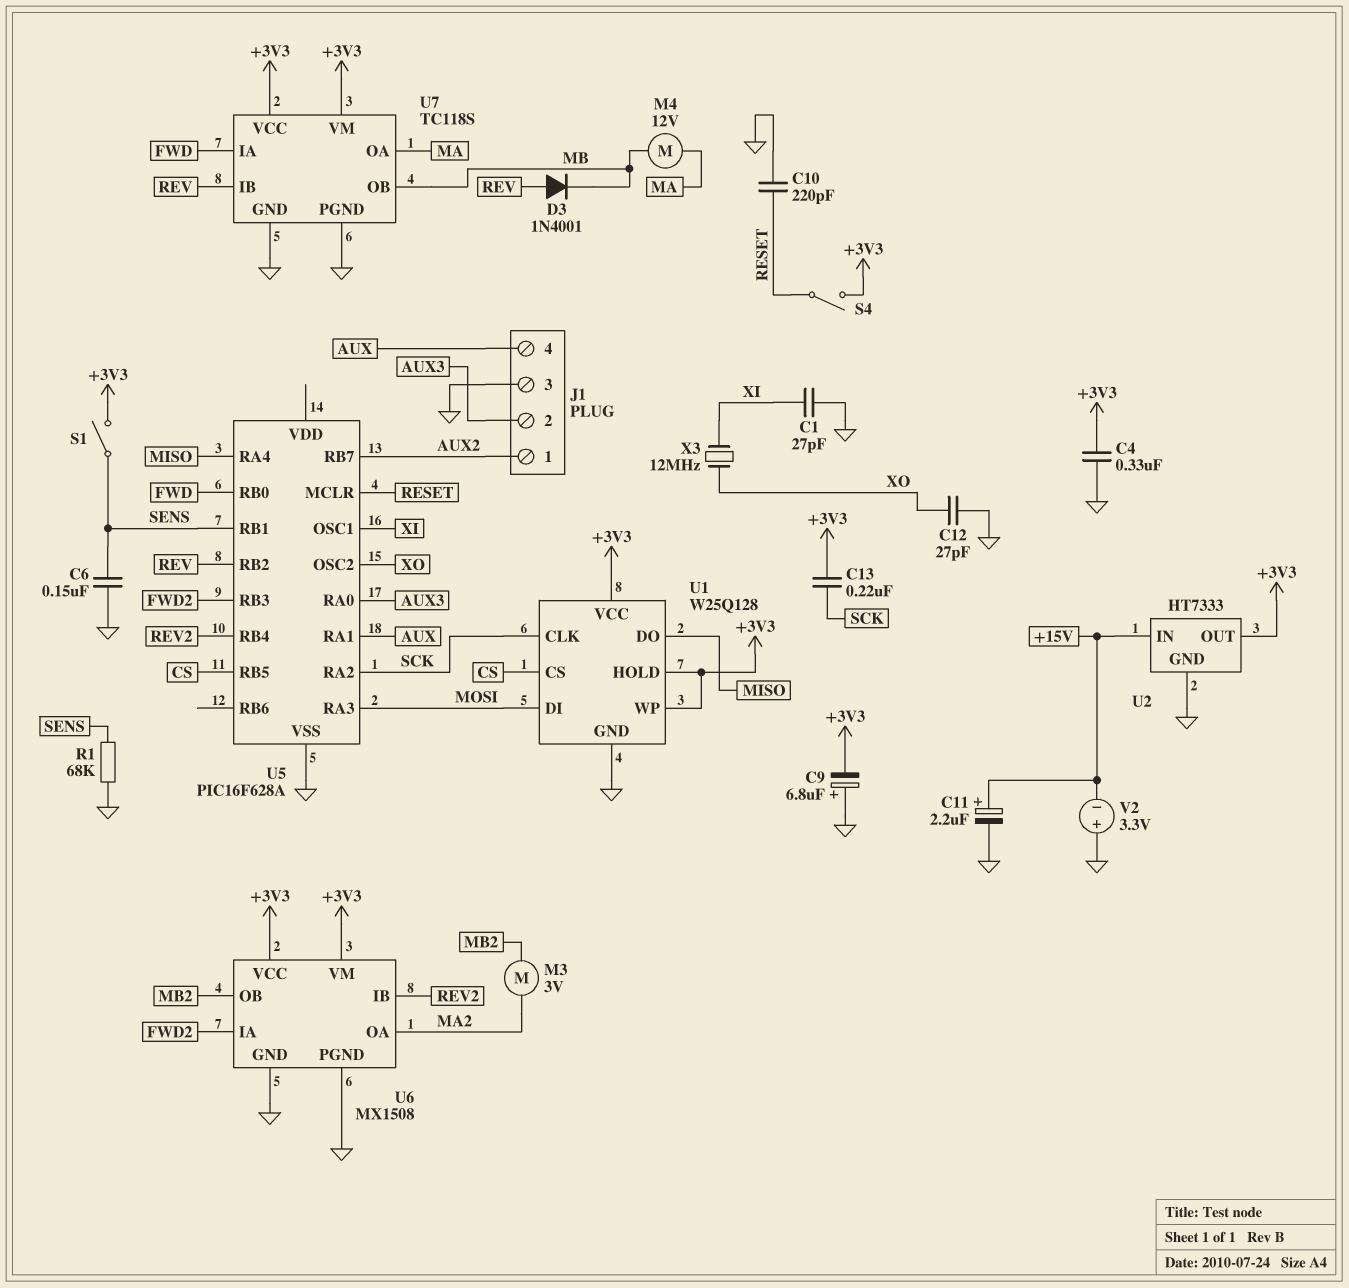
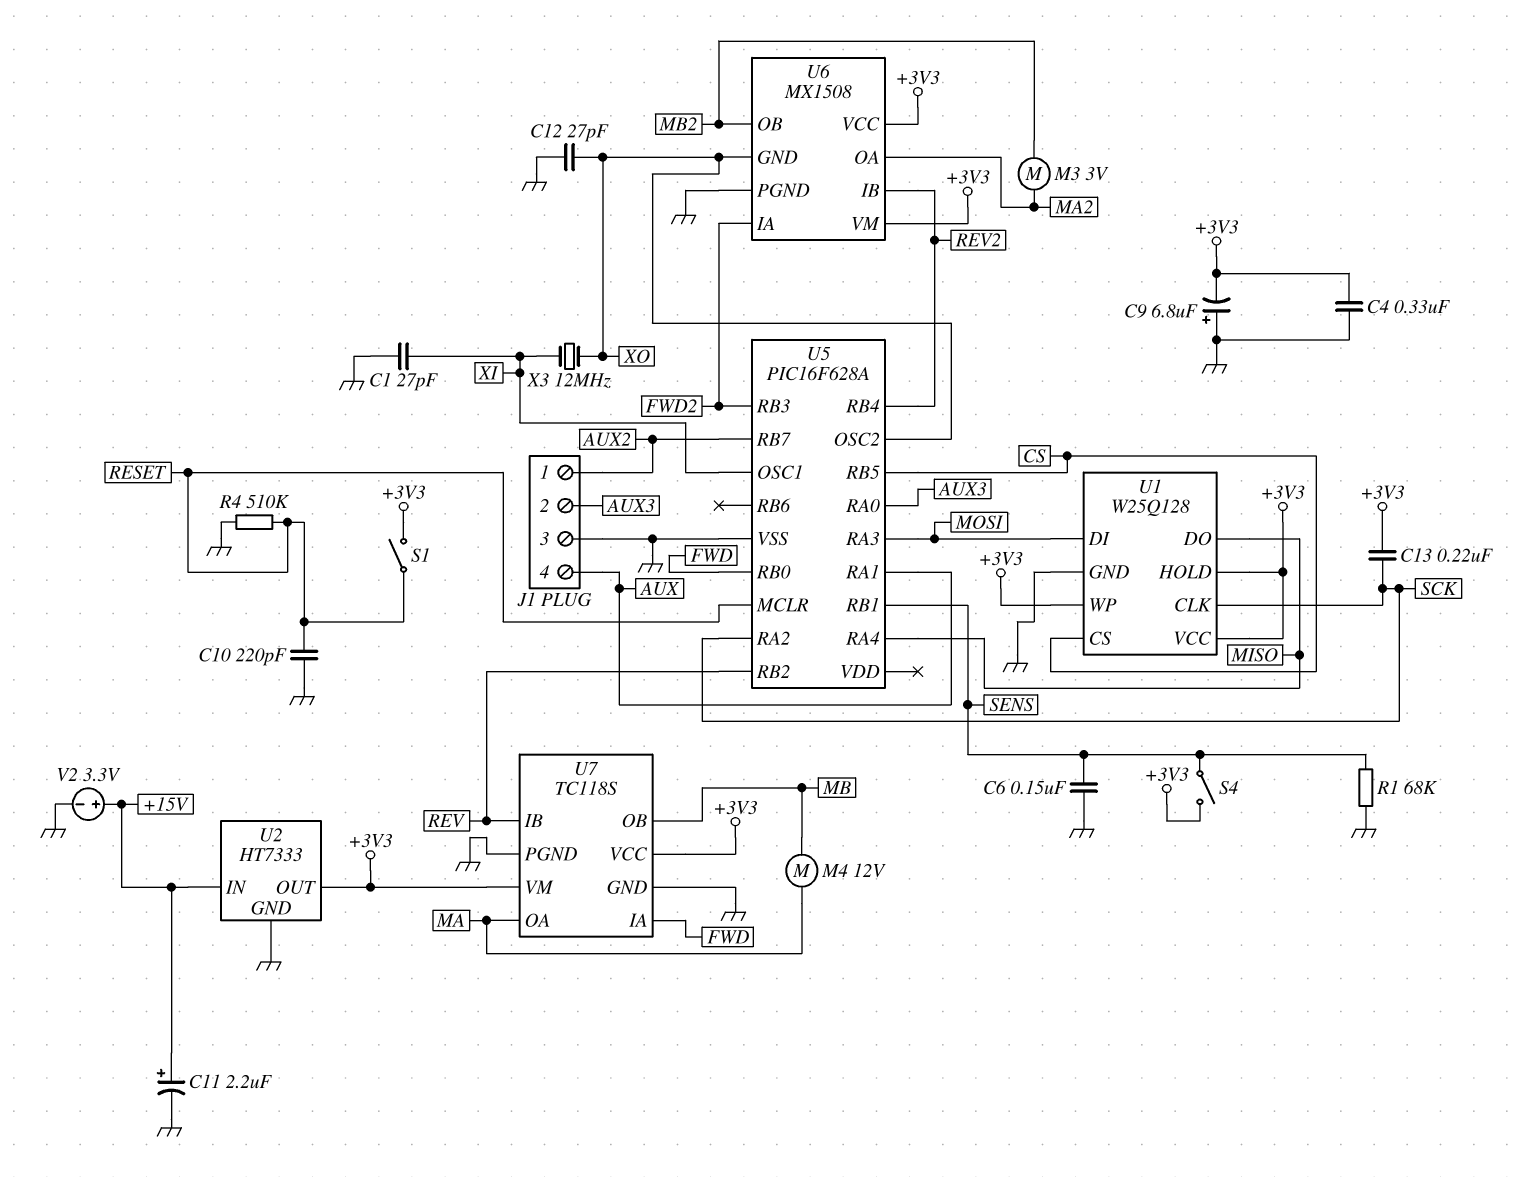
D3: diode 1N4001 (A REV, K MB) -> none
R4: none -> 510k (GND, RESET)
S1: switch (+3V3, SENS) -> switch (+3V3, RESET)
S4: switch (+3V3, RESET) -> switch (+3V3, SENS)
U6 pin GND: GND -> XO
V2: 3.3V (plus GND, minus +15V) -> 3.3V (plus +15V, minus GND)

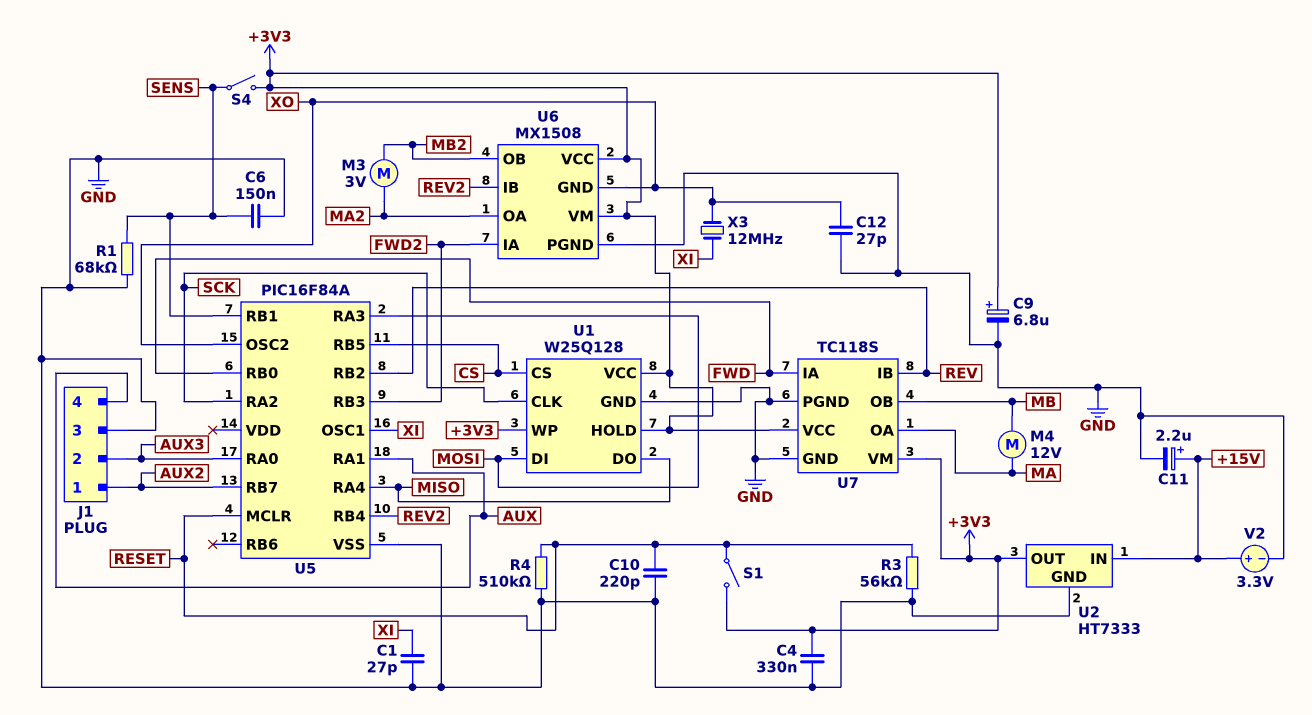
C9: 6.8uF (plus GND, minus +3V3) -> 6.8uF (plus +3V3, minus GND)
C13: 220nF (+3V3, SCK) -> none
R3: none -> 56k (GND, RESET)
U5: PIC16F628A -> PIC16F84A

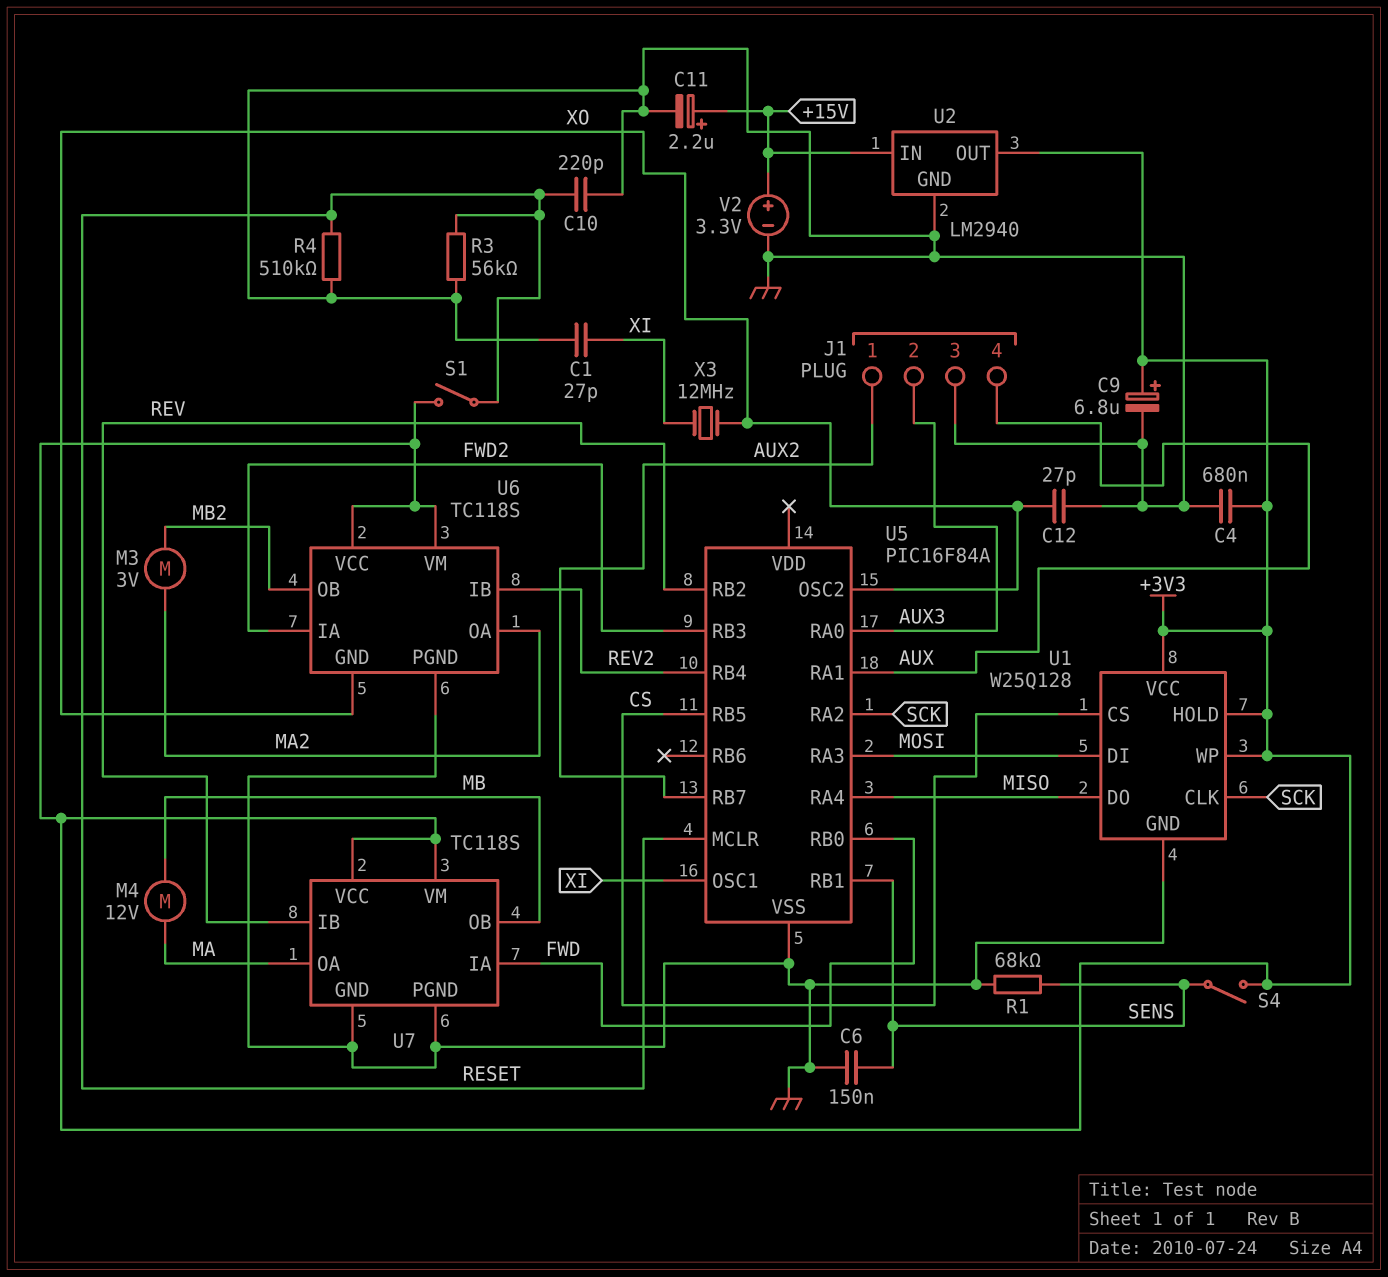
C4: 330nF (+3V3, GND) -> 680nF (+3V3, GND)
U2: HT7333 -> LM2940
U6: MX1508 -> TC118S

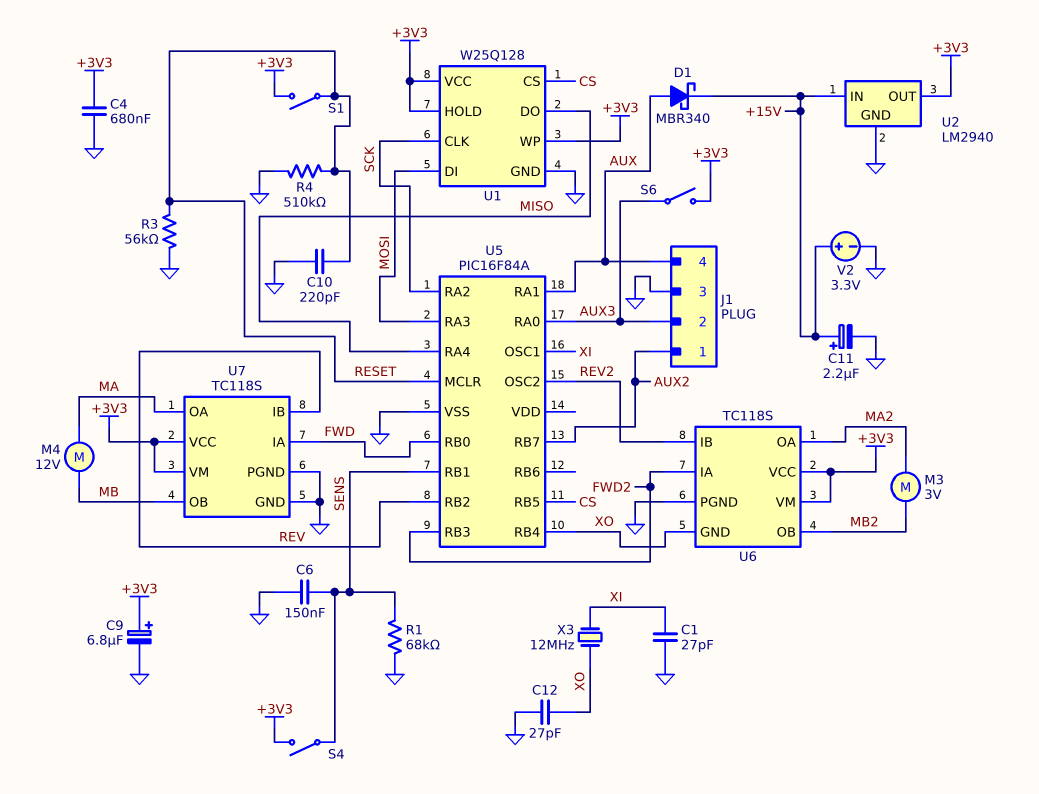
D1: none -> schottky MBR340 (A AUX, K +15V)
S6: none -> switch (+3V3, AUX3)
U5 pin OSC2: XO -> REV2
U5 pin RB4: REV2 -> XO

